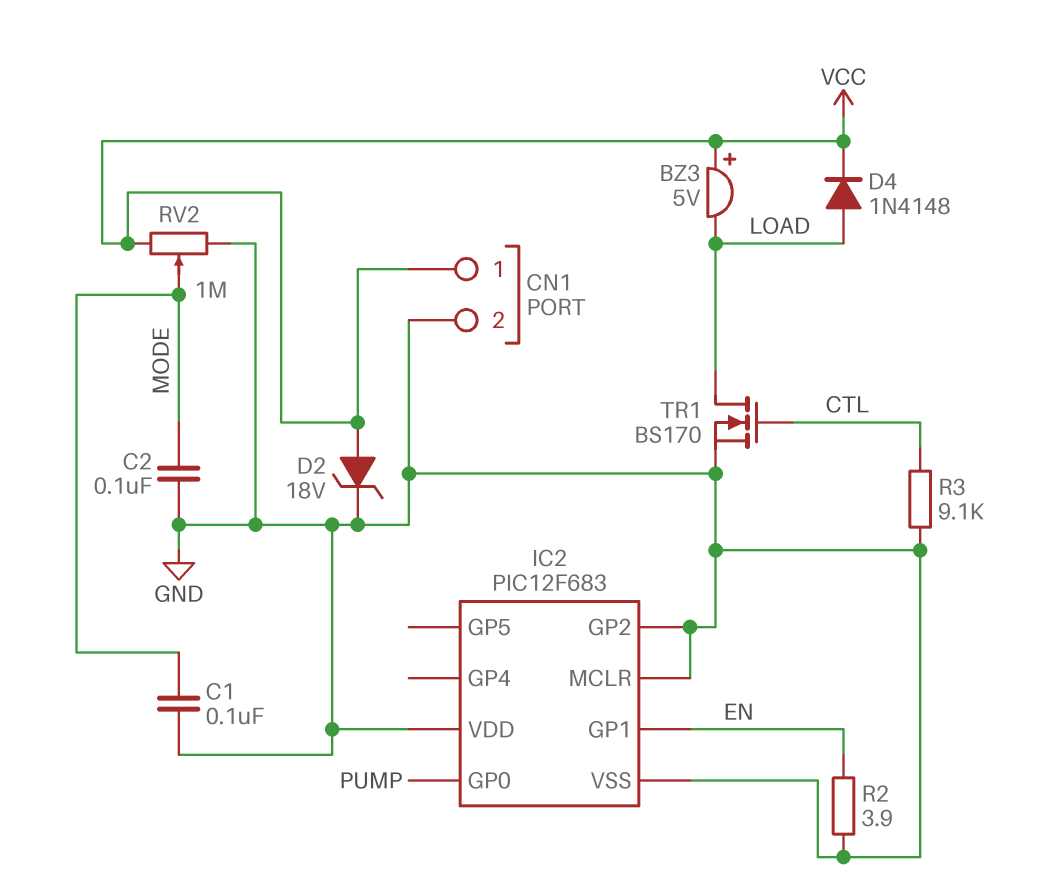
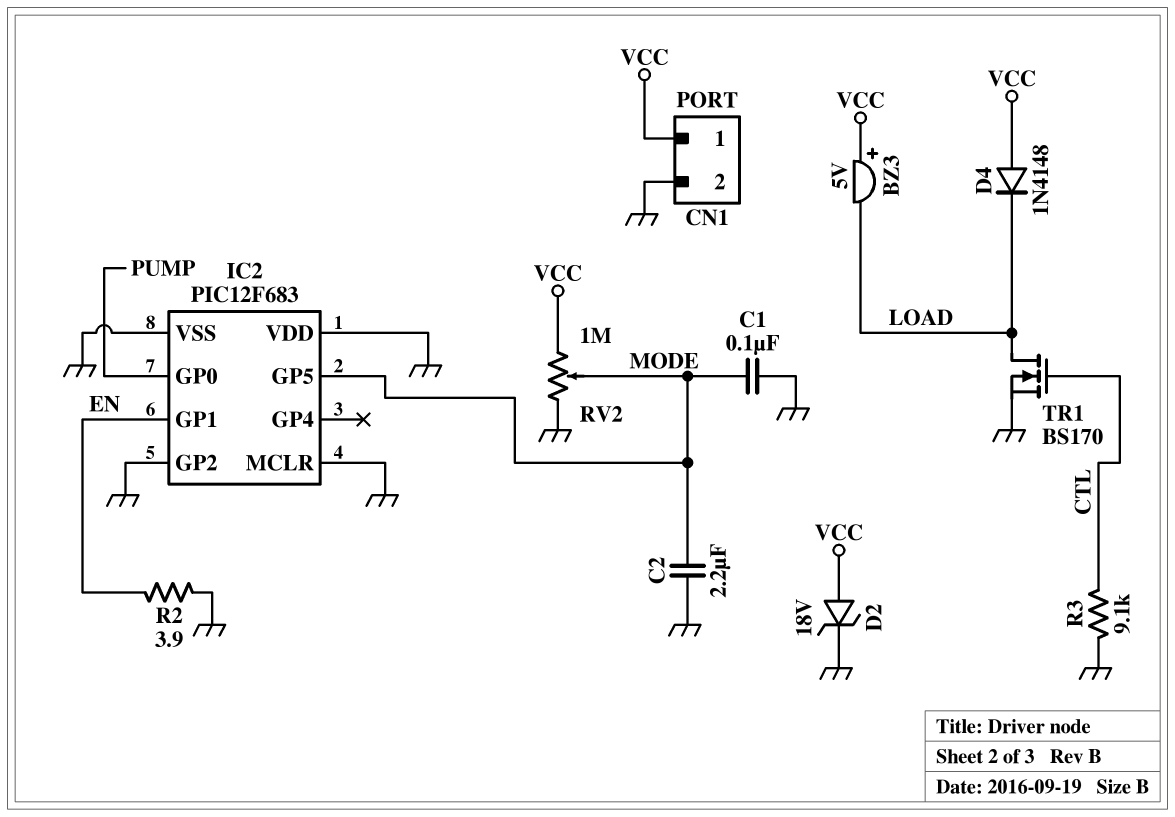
C2: 100nF (GND, MODE) -> 2.2uF (GND, MODE)
D4: diode 1N4148 (A LOAD, K VCC) -> diode 1N4148 (A VCC, K LOAD)
IC2 pin GP5: none -> MODE

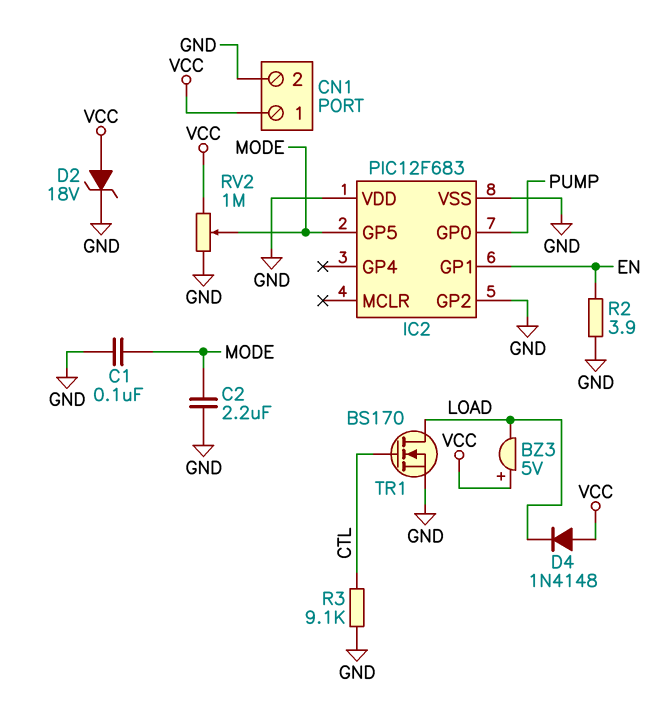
IC2 pin MCLR: GND -> none

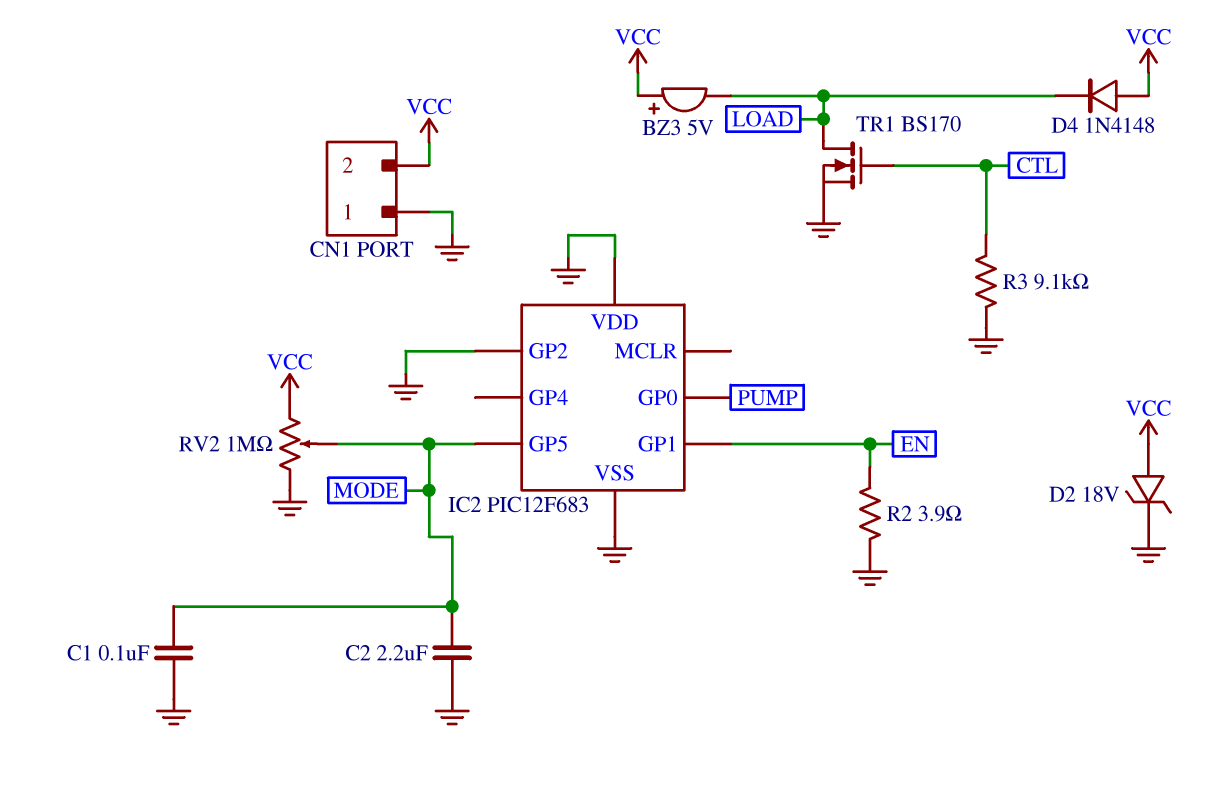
CN1 pin 1: VCC -> GND
CN1 pin 2: GND -> VCC

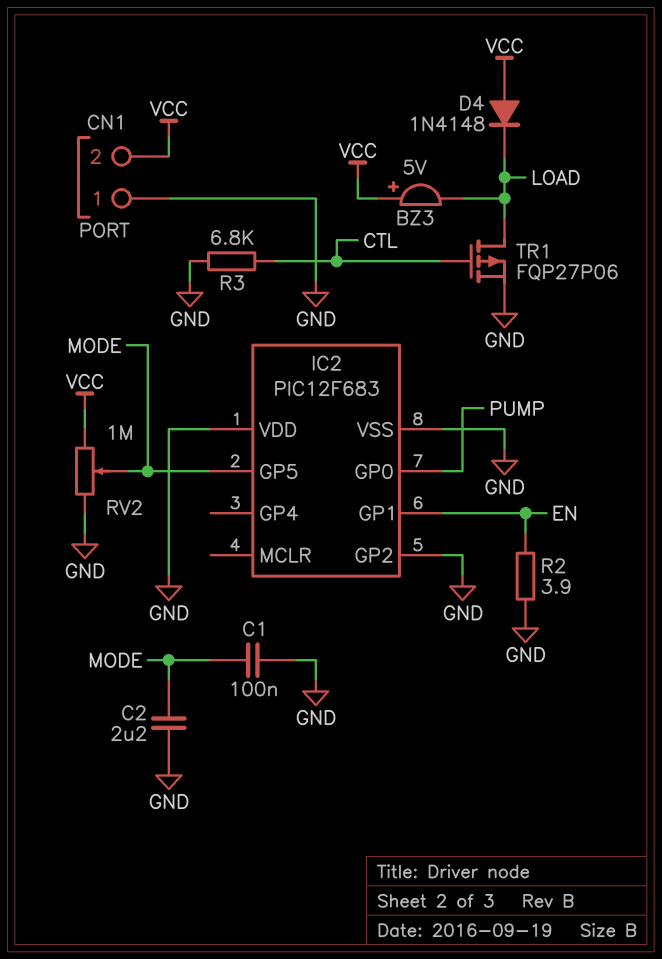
D2: zener 18V (A VCC, K GND) -> none
R3: 9.1k (CTL, GND) -> 6.8k (CTL, GND)
TR1: NMOS BS170 (G CTL, D LOAD, S GND) -> PMOS FQP27P06 (G CTL, D LOAD, S GND)

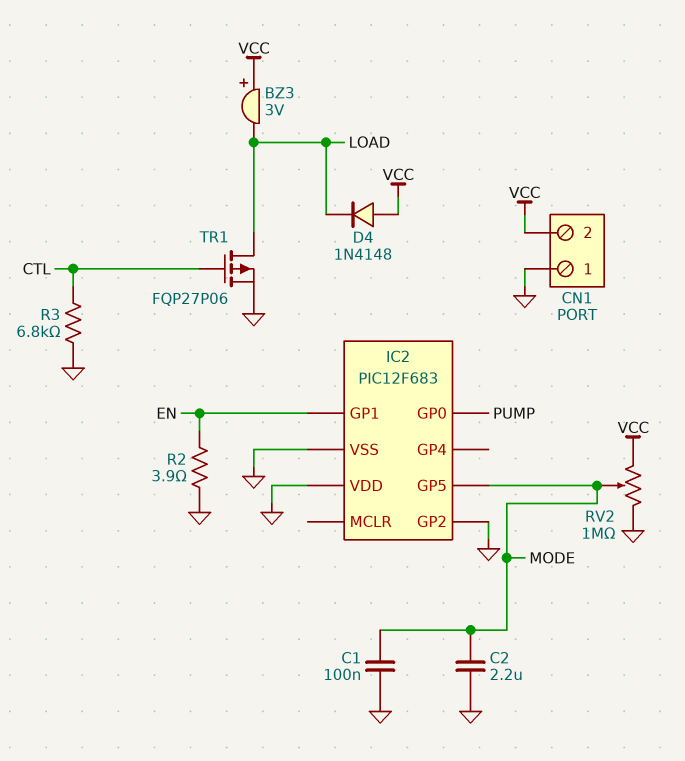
BZ3: buzzer 5V (plus VCC, minus LOAD) -> buzzer 3V (plus VCC, minus LOAD)

